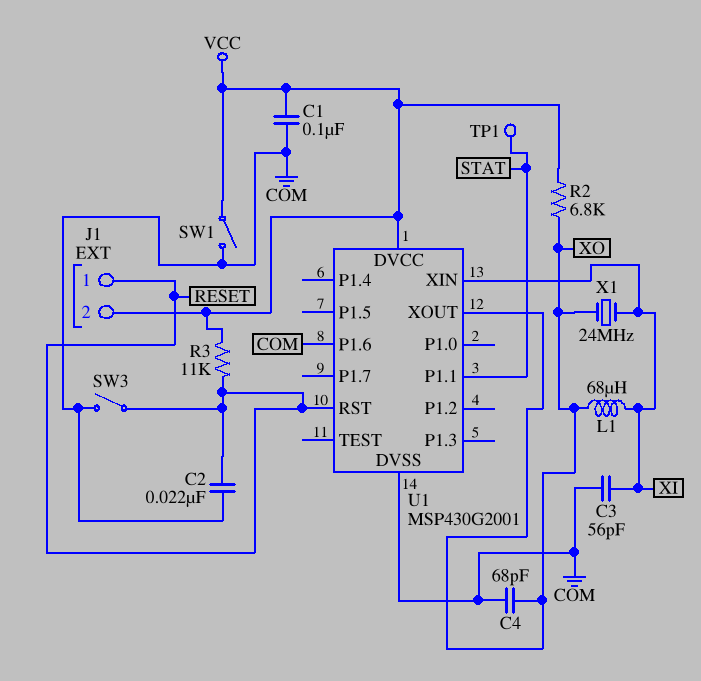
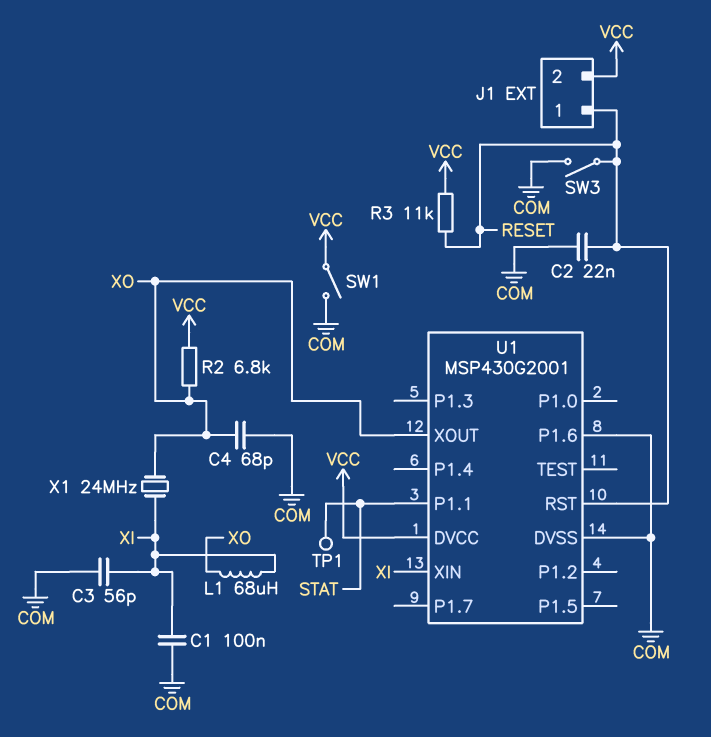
C1: 100nF (COM, VCC) -> 100nF (COM, XI)

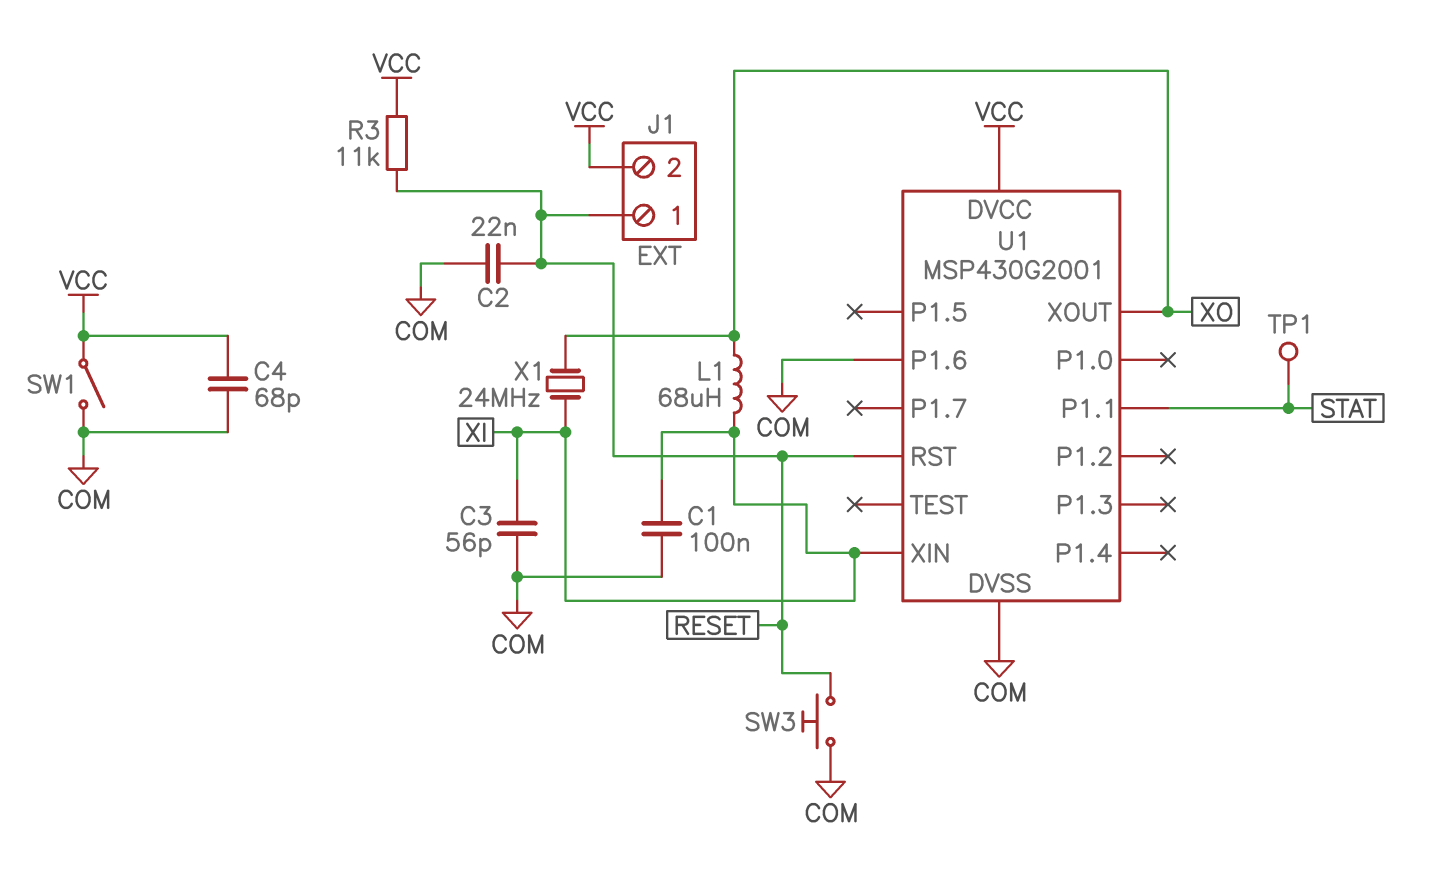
C4: 68pF (COM, XO) -> 68pF (COM, VCC)
R2: 6.8k (VCC, XO) -> none
SW3: switch (COM, RESET) -> button (COM, RESET)

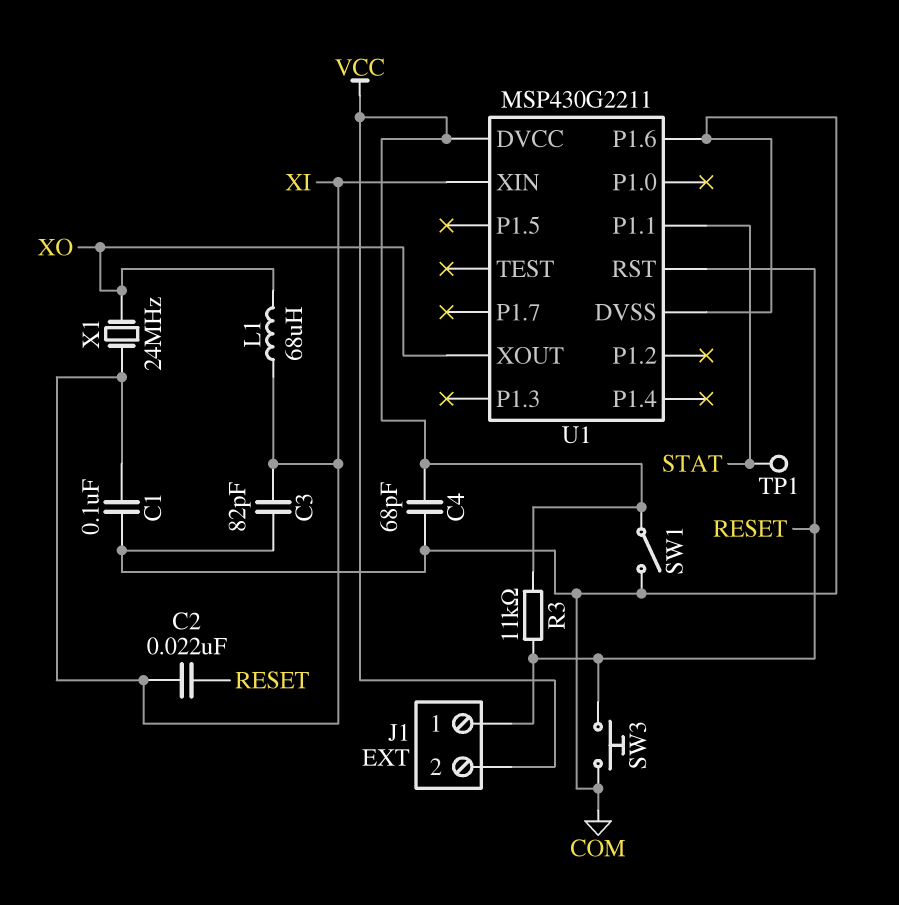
C2: 22nF (COM, RESET) -> 22nF (RESET, XI)
C3: 56pF (COM, XI) -> 82pF (COM, XI)
U1: MSP430G2001 -> MSP430G2211

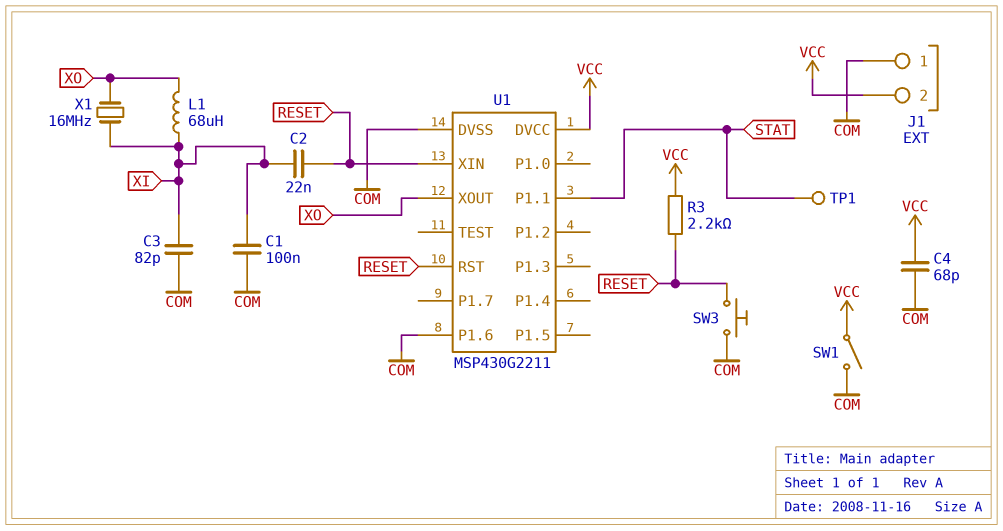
J1 pin 1: RESET -> COM
R3: 11k (RESET, VCC) -> 2.2k (RESET, VCC)
U1 pin XIN: XI -> RESET
X1: 24MHz (XI, XO) -> 16MHz (XI, XO)

